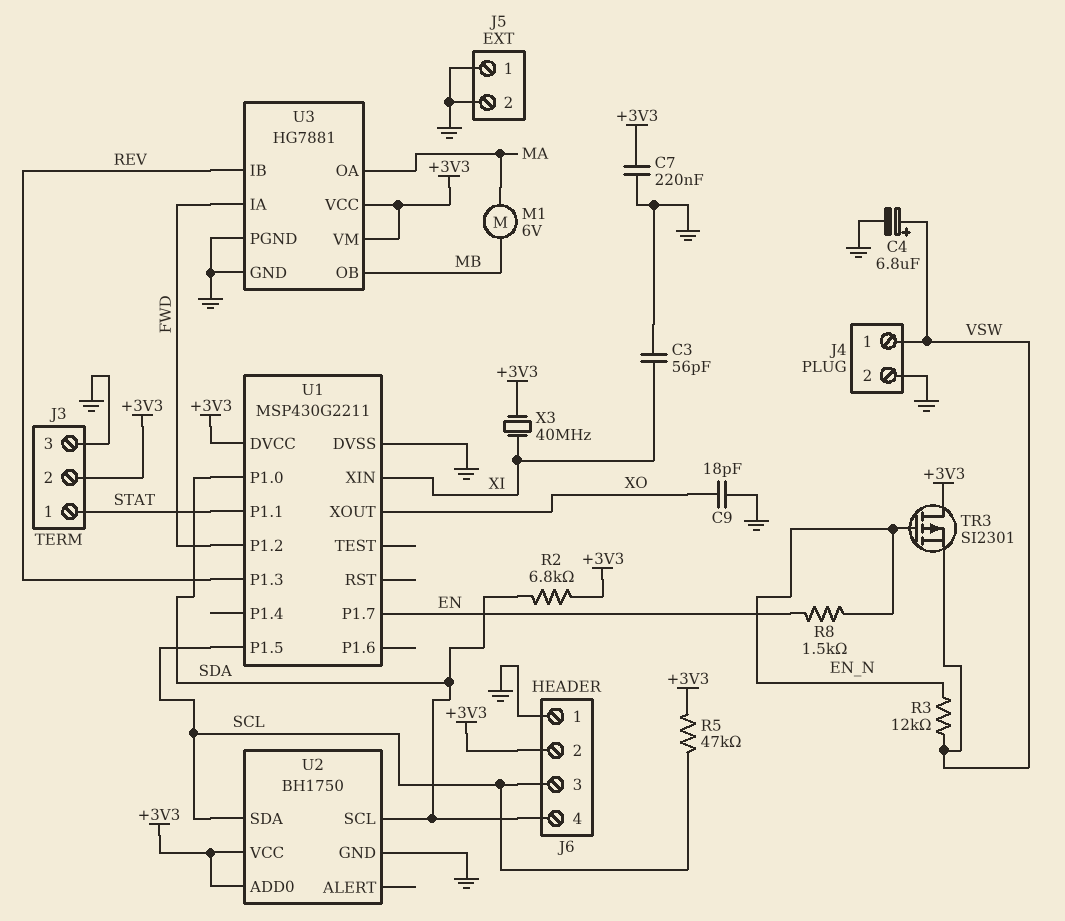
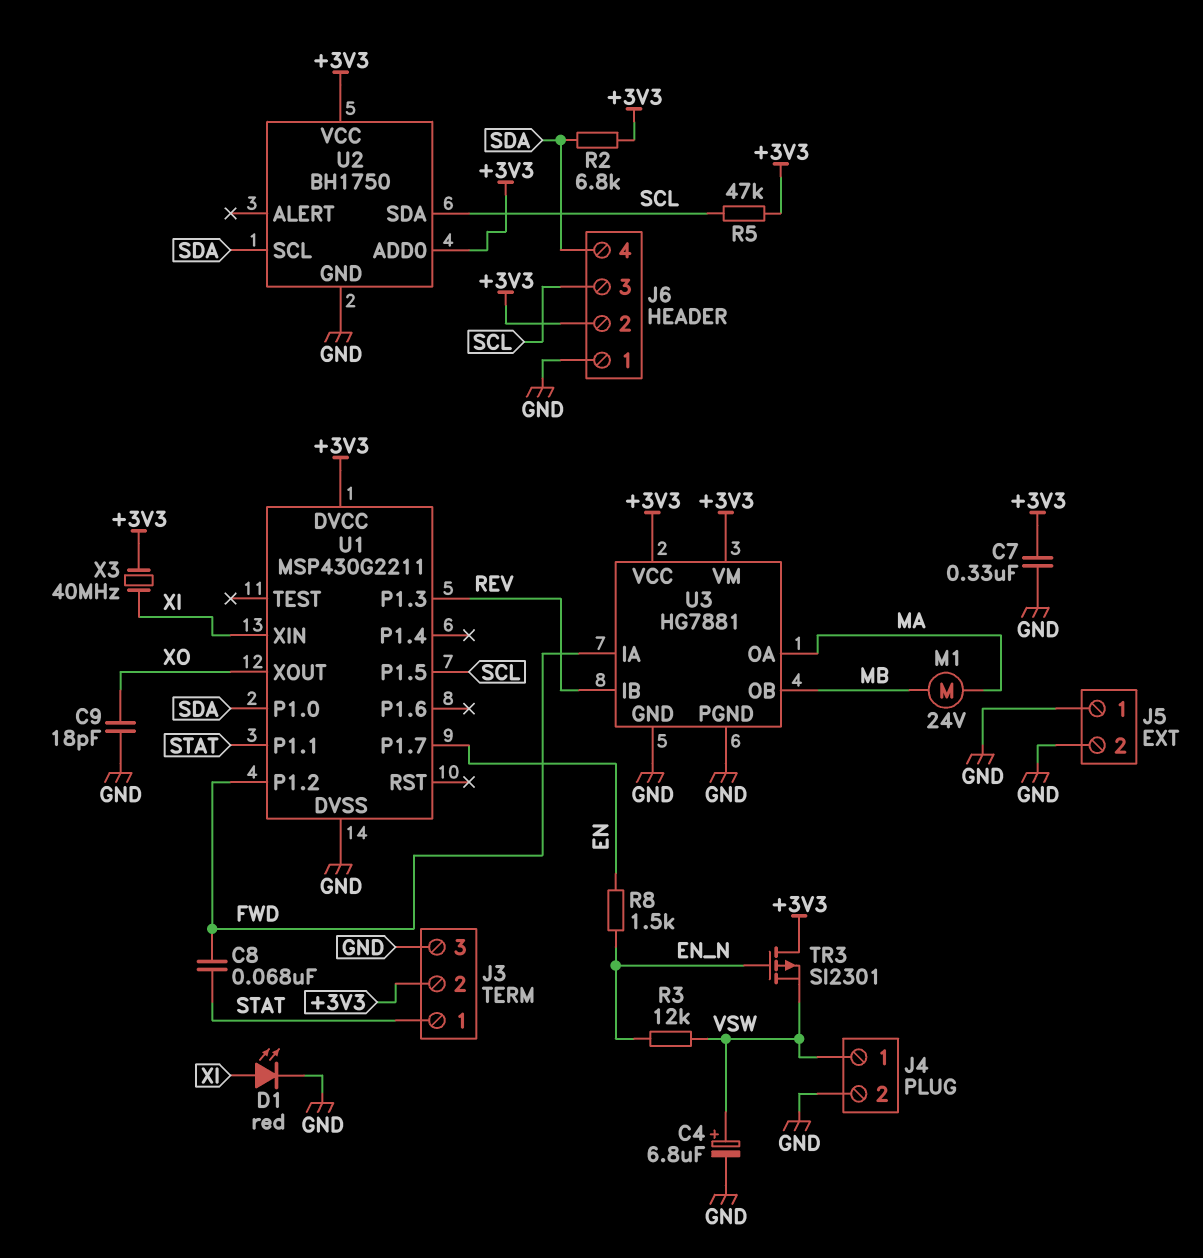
C3: 56pF (GND, XI) -> none
C7: 220nF (+3V3, GND) -> 330nF (+3V3, GND)
C8: none -> 68nF (FWD, STAT)
D1: none -> LED red (A XI, K GND)
M1: motor 6V (MA, MB) -> motor 24V (MA, MB)

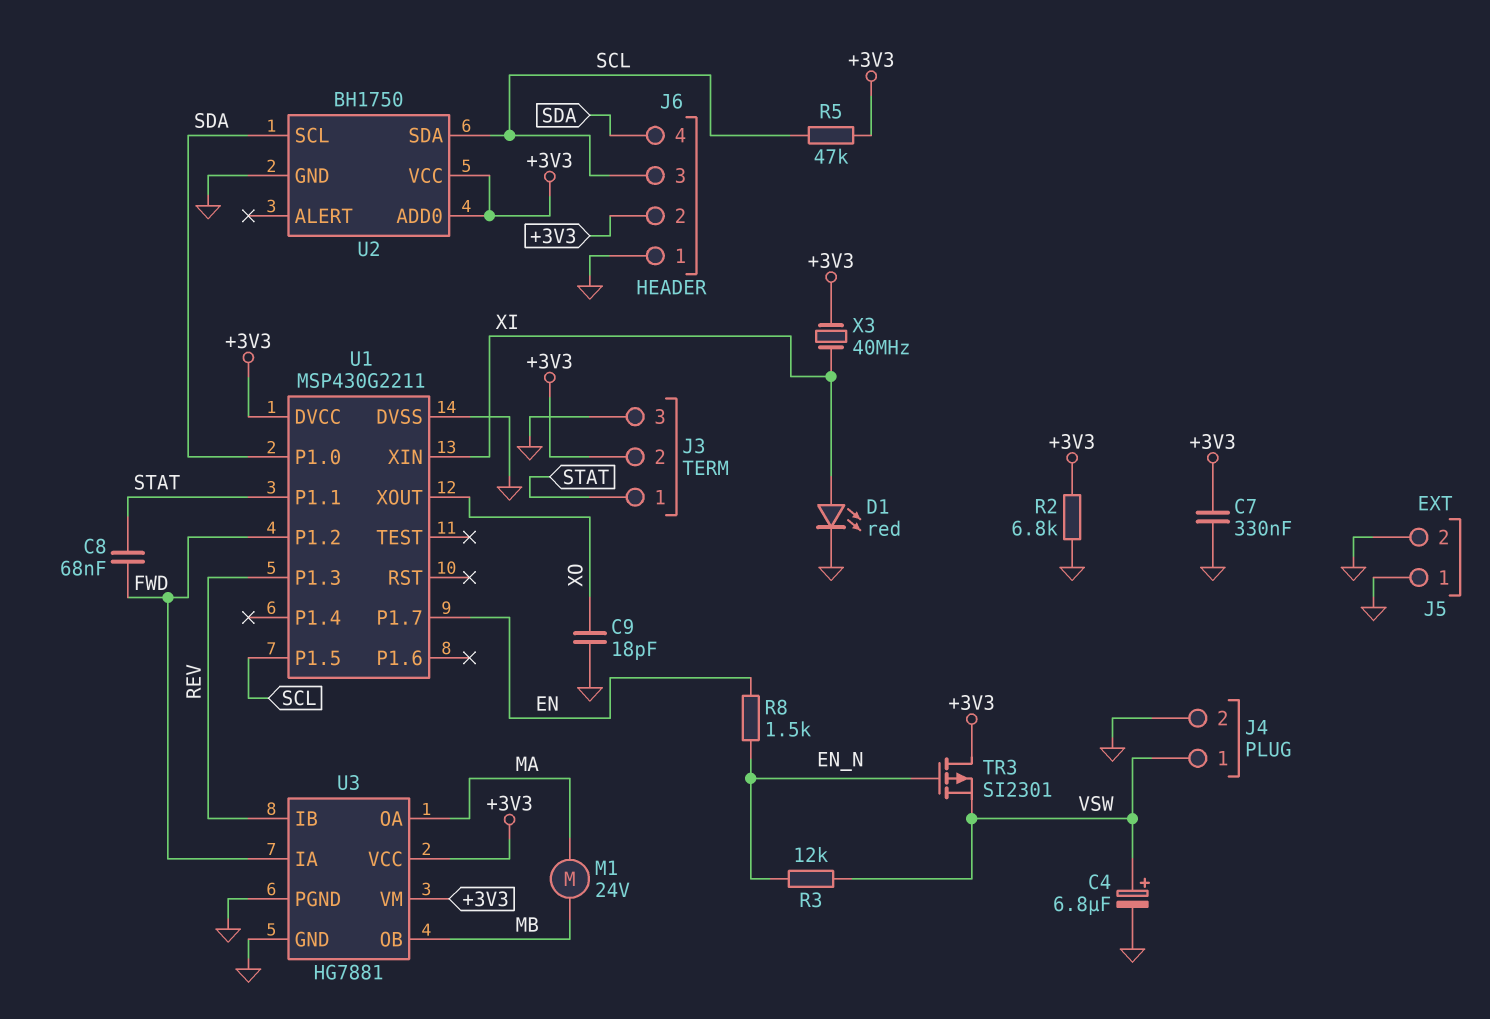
R2: 6.8k (+3V3, SDA) -> 6.8k (+3V3, GND)

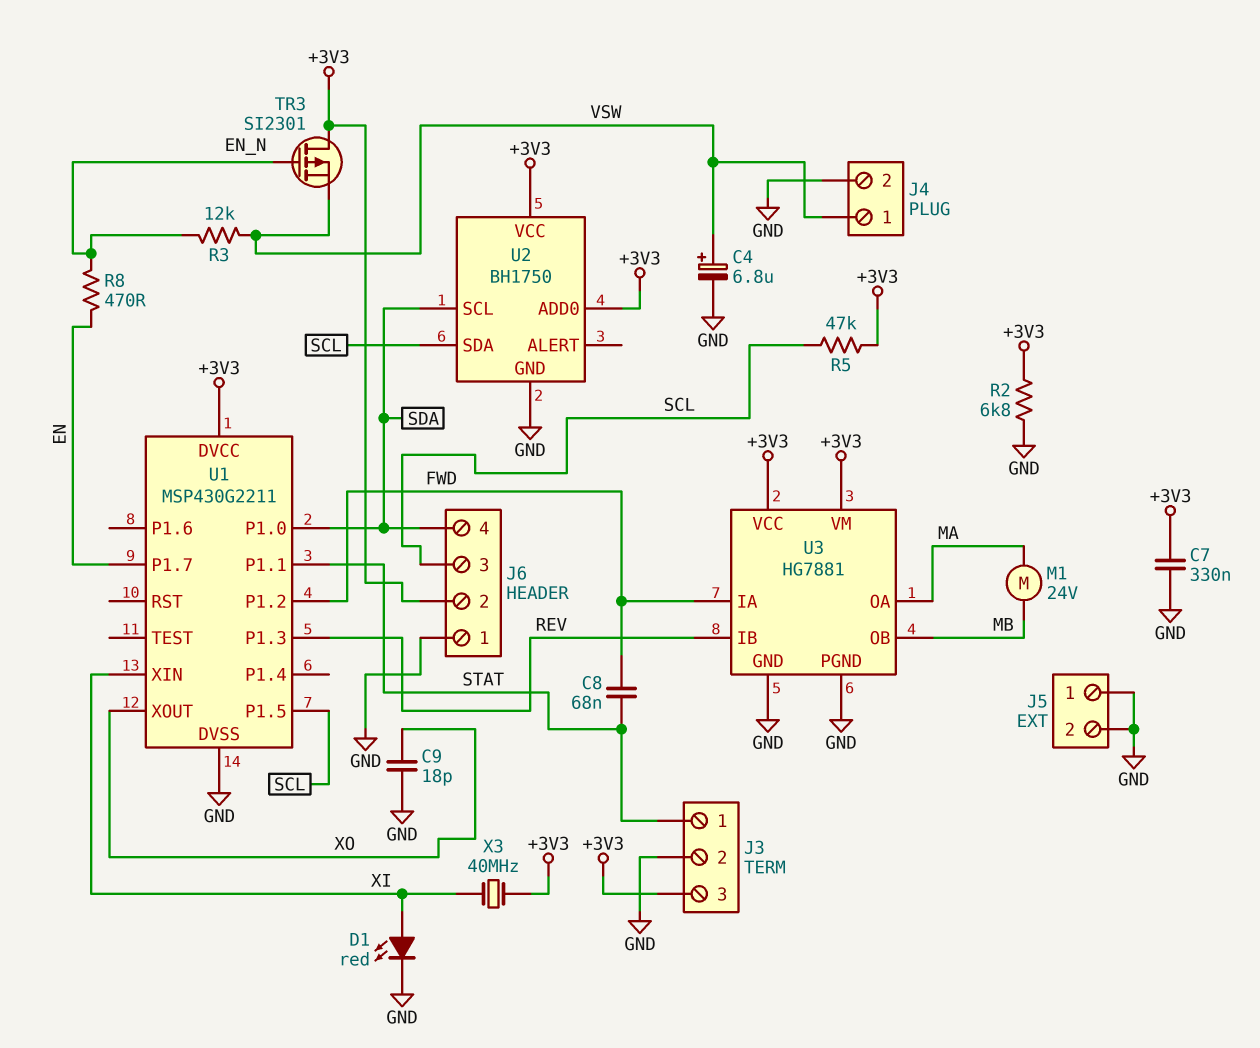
J3 pin 2: +3V3 -> GND
J3 pin 3: GND -> +3V3
R8: 1.5k (EN, EN_N) -> 470 (EN, EN_N)

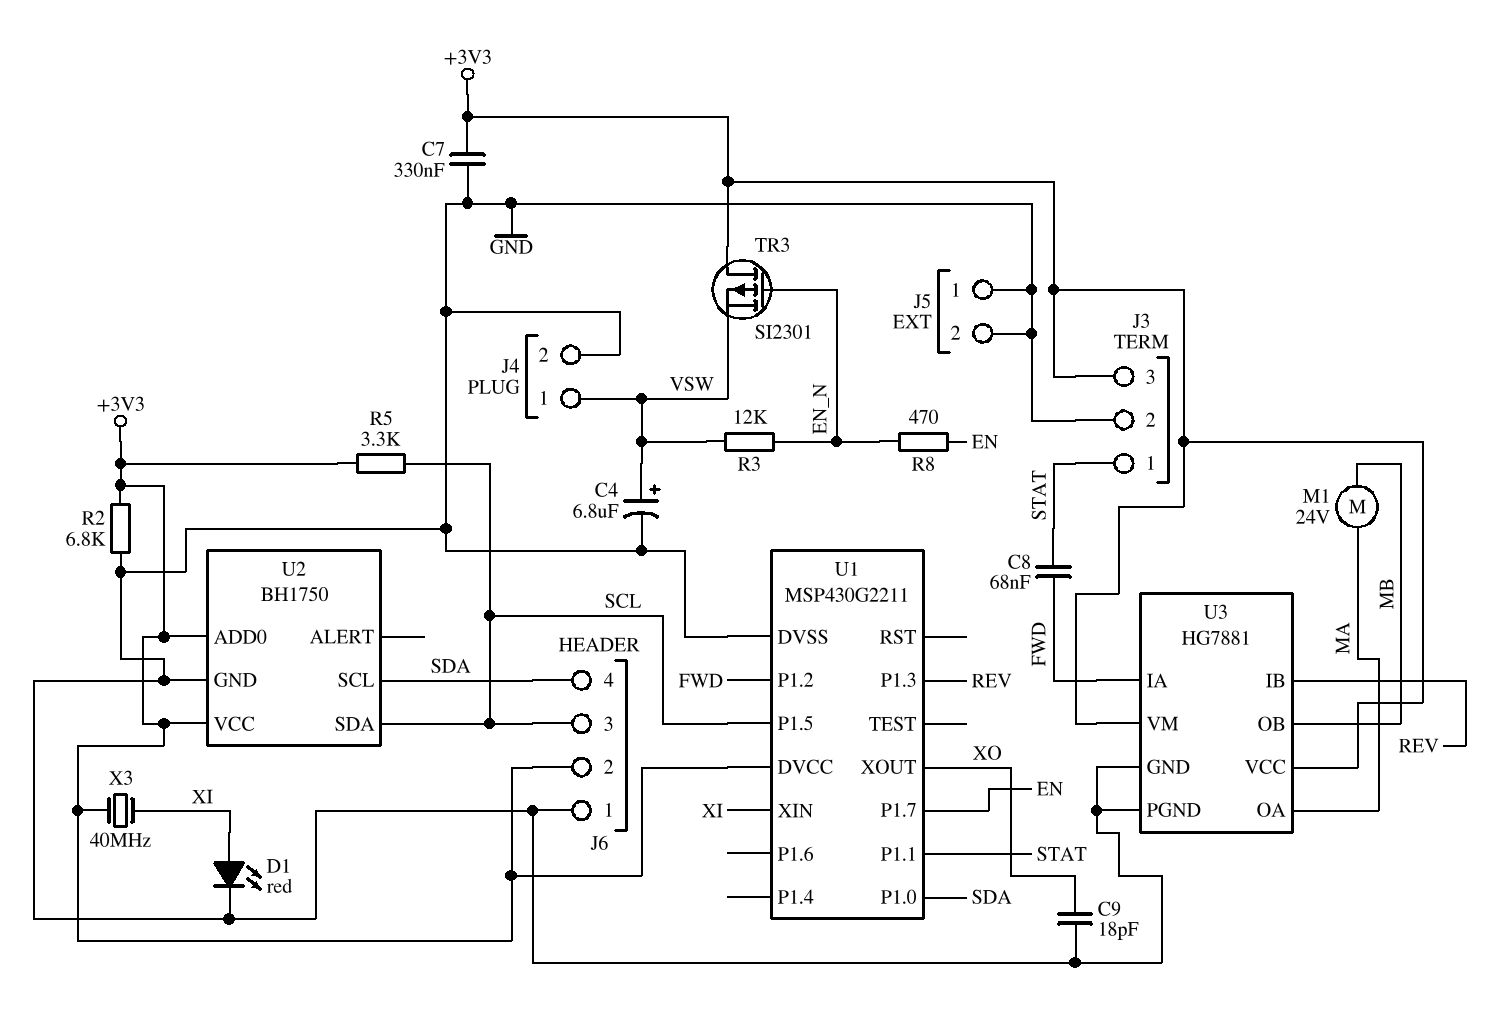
R5: 47k (+3V3, SCL) -> 3.3k (+3V3, SCL)

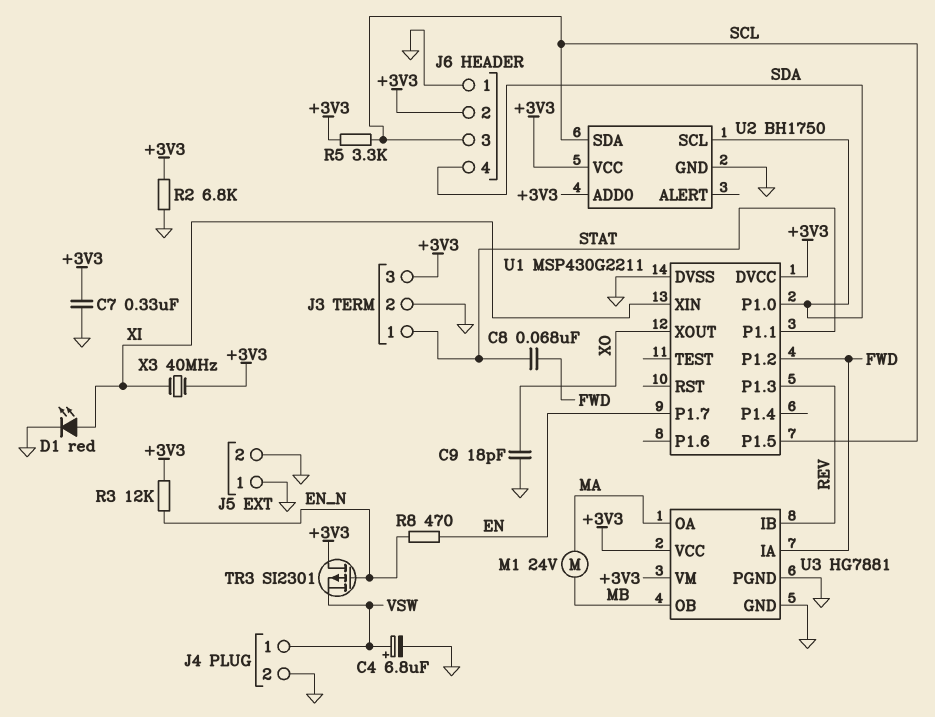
R3: 12k (EN_N, VSW) -> 12k (+3V3, EN_N)

